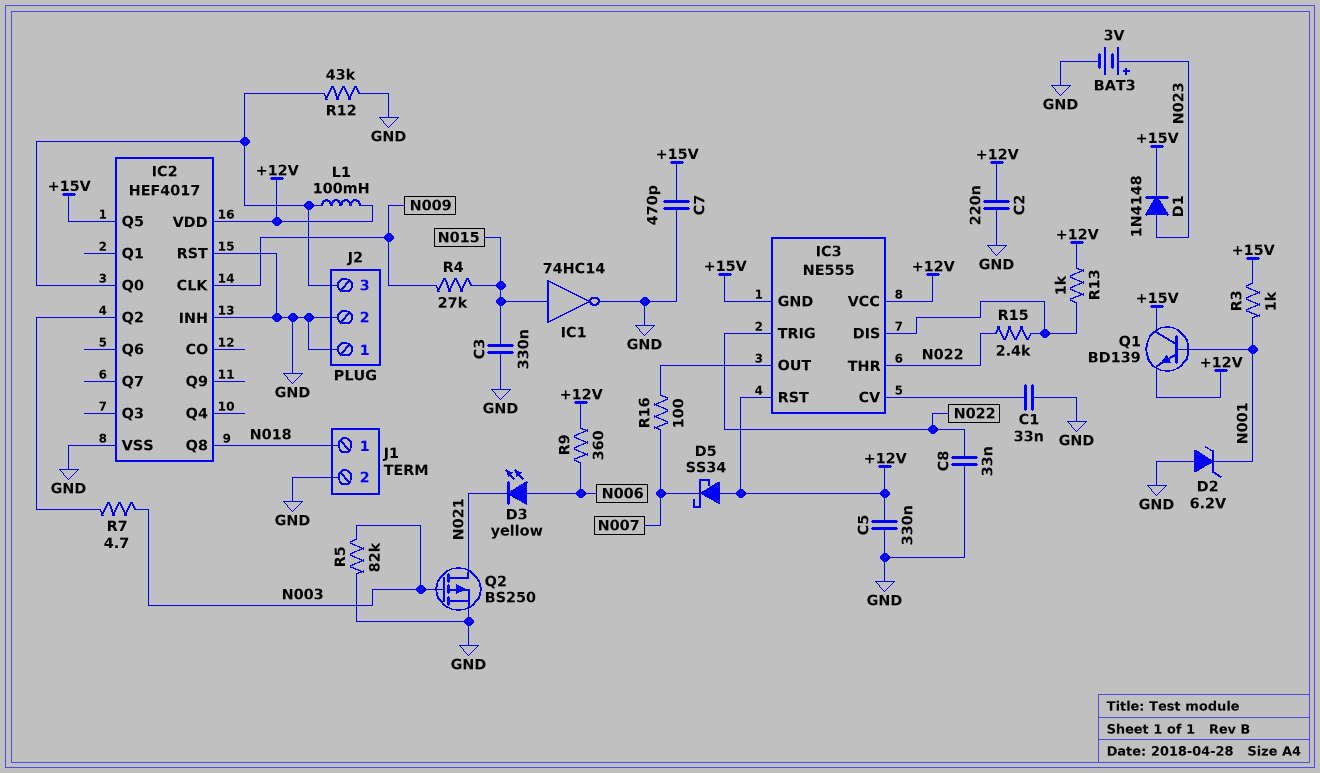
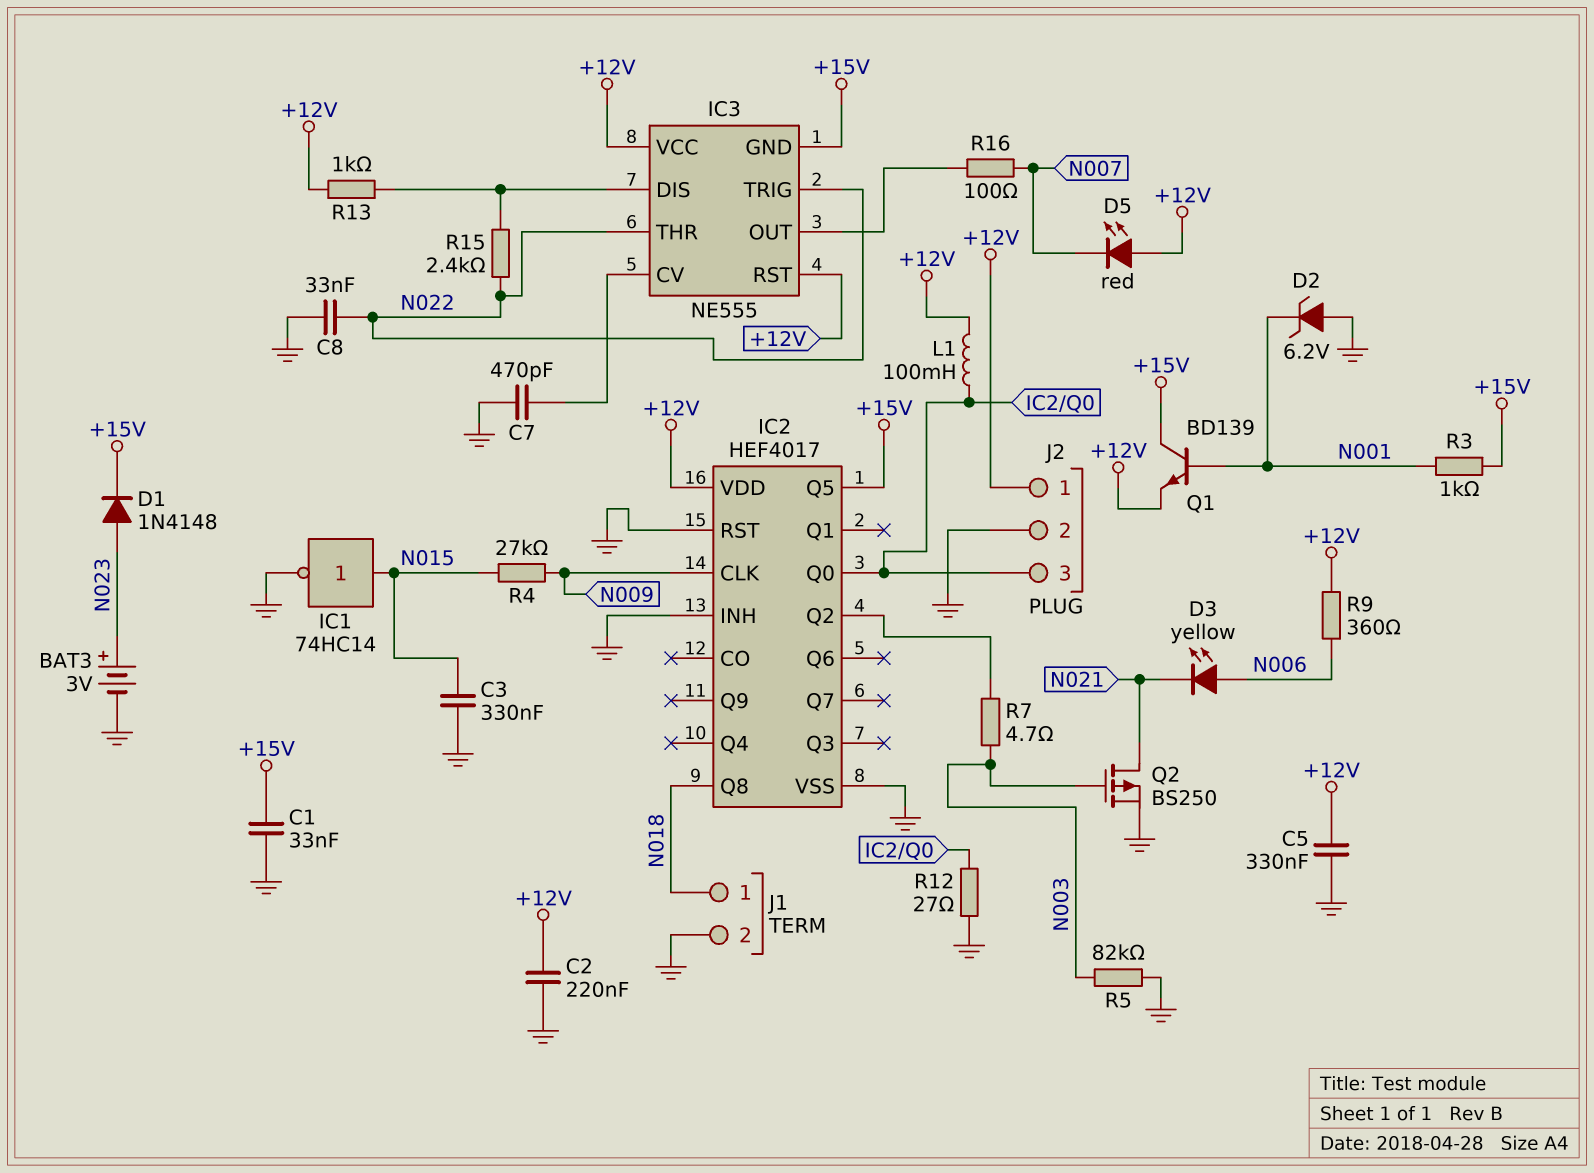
C1: 33nF (GND, IC3/CV) -> 33nF (+15V, GND)
C7: 470pF (+15V, GND) -> 470pF (GND, IC3/CV)
D5: schottky SS34 (A +12V, K N007) -> LED red (A +12V, K N007)
J2 pin 1: GND -> +12V
R12: 43k (GND, IC2/Q0) -> 27 (GND, IC2/Q0)

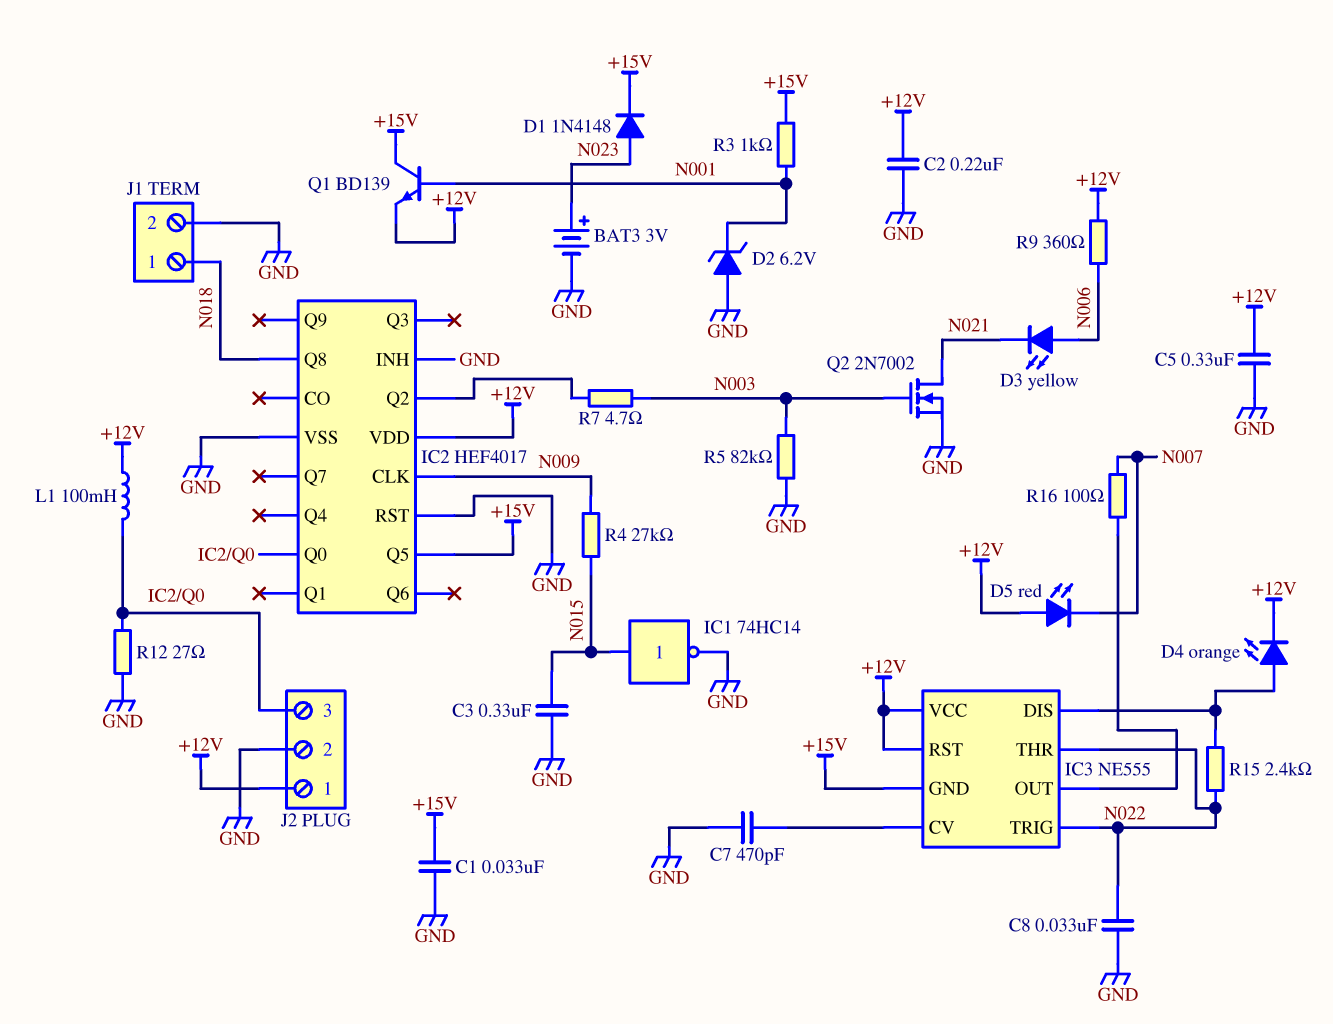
D4: none -> LED orange (A IC3/DIS, K +12V)
Q2: PMOS BS250 (G N003, D N021, S GND) -> NMOS 2N7002 (G N003, D N021, S GND)
R13: 1k (+12V, IC3/DIS) -> none

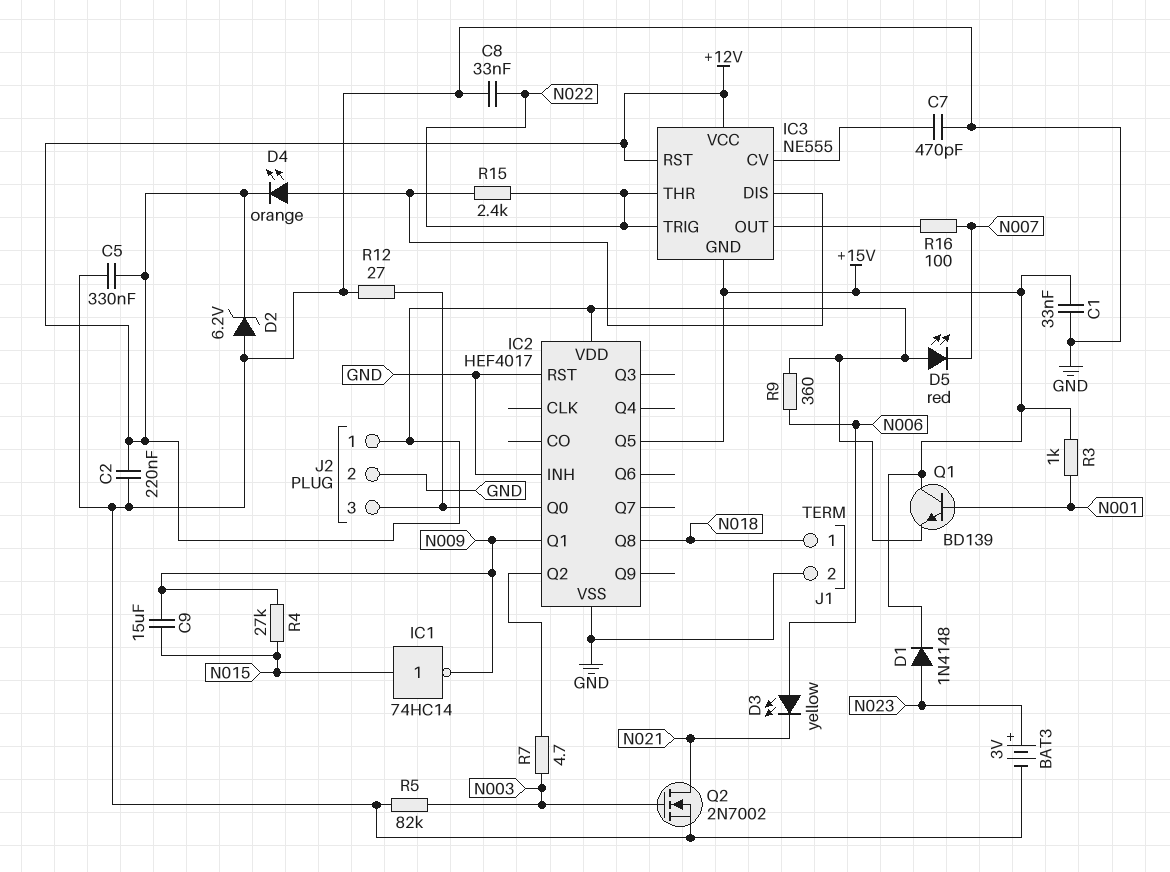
C3: 330nF (GND, N015) -> none
C9: none -> 15uF (N009, N015)
D2: zener 6.2V (A GND, K N001) -> zener 6.2V (A GND, K +12V)
IC1: NOT 74HC14 (in N015, out GND) -> NOT 74HC14 (in N015, out N009)
IC2 pin CLK: N009 -> none
IC2 pin Q1: none -> N009
L1: 100mH (+12V, IC2/Q0) -> none

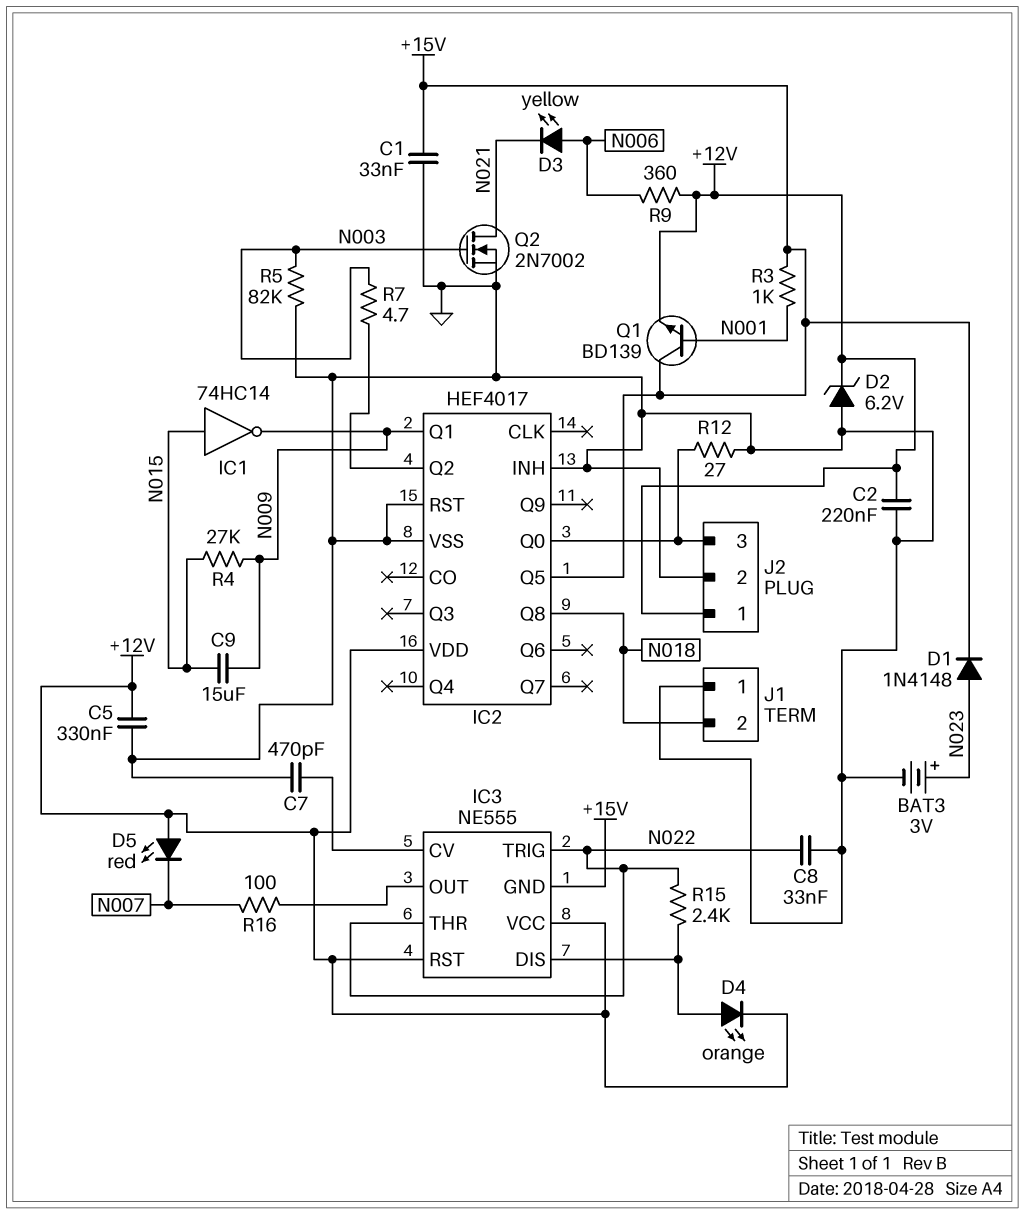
J1 pin 1: N018 -> GND
J1 pin 2: GND -> N018

